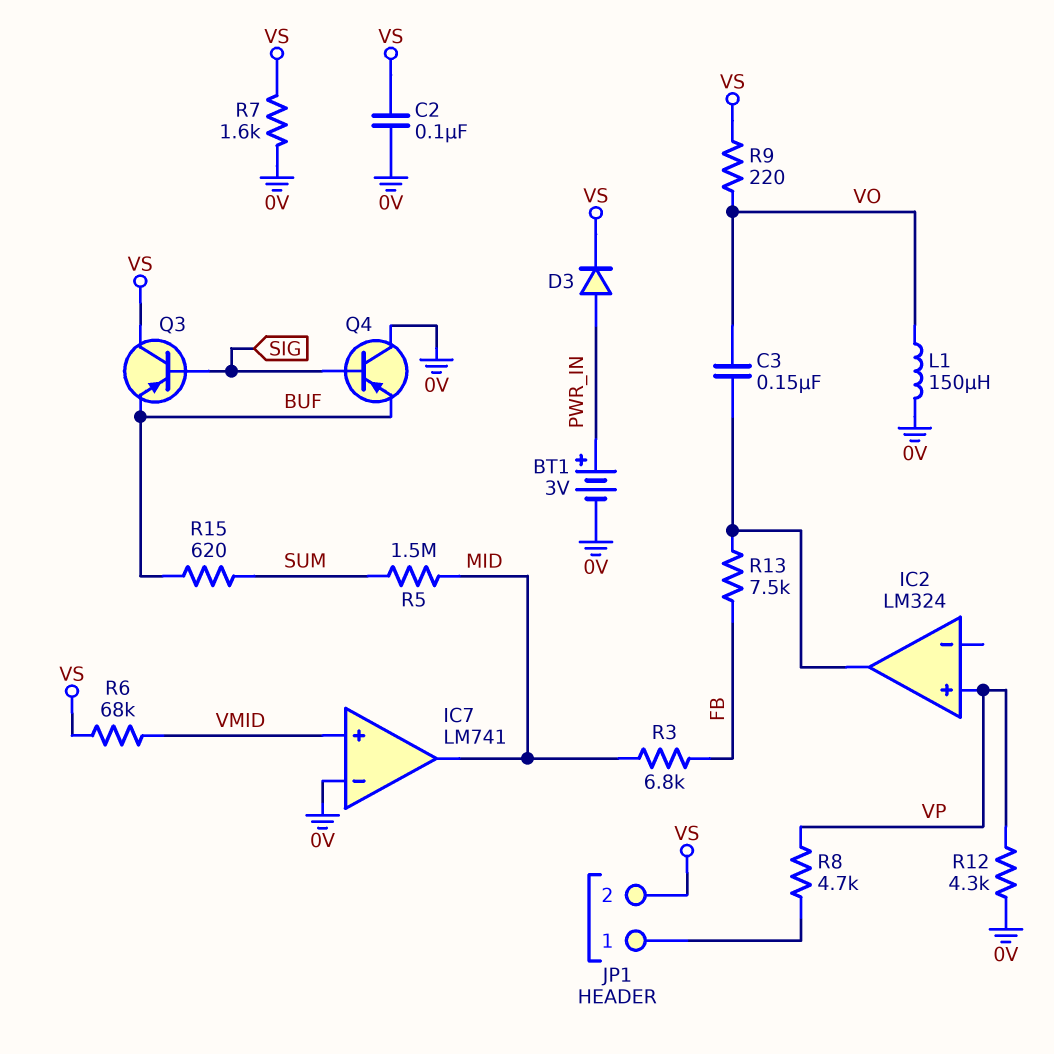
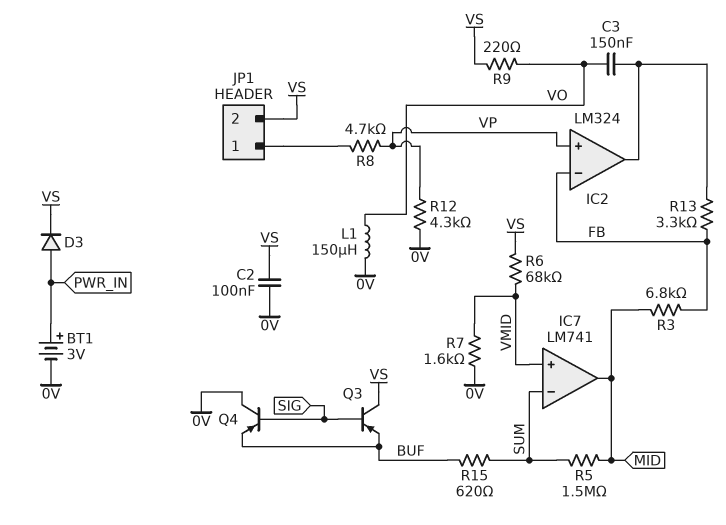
IC2 pin in-: none -> FB
IC7 pin in-: 0V -> SUM
R7: 1.6k (0V, VS) -> 1.6k (0V, VMID)
R13: 7.5k (FB, IC2/out) -> 3.3k (FB, IC2/out)

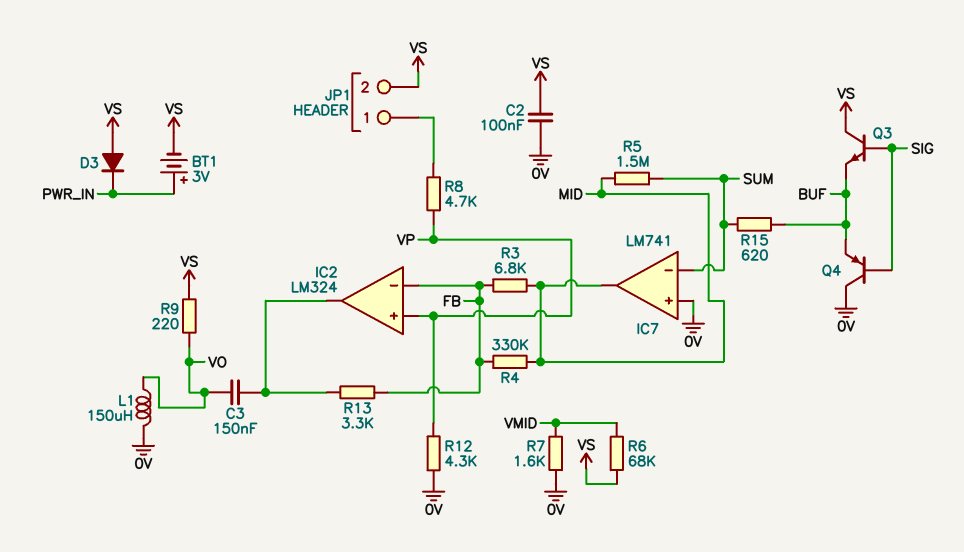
BT1: 3V (plus PWR_IN, minus 0V) -> 3V (plus PWR_IN, minus VS)
D3: diode (A PWR_IN, K VS) -> diode (A VS, K PWR_IN)
IC7 pin in+: VMID -> 0V
Q3: PNP (B SIG, C VS, E BUF) -> NPN (B SIG, C VS, E BUF)
R4: none -> 330k (FB, MID)

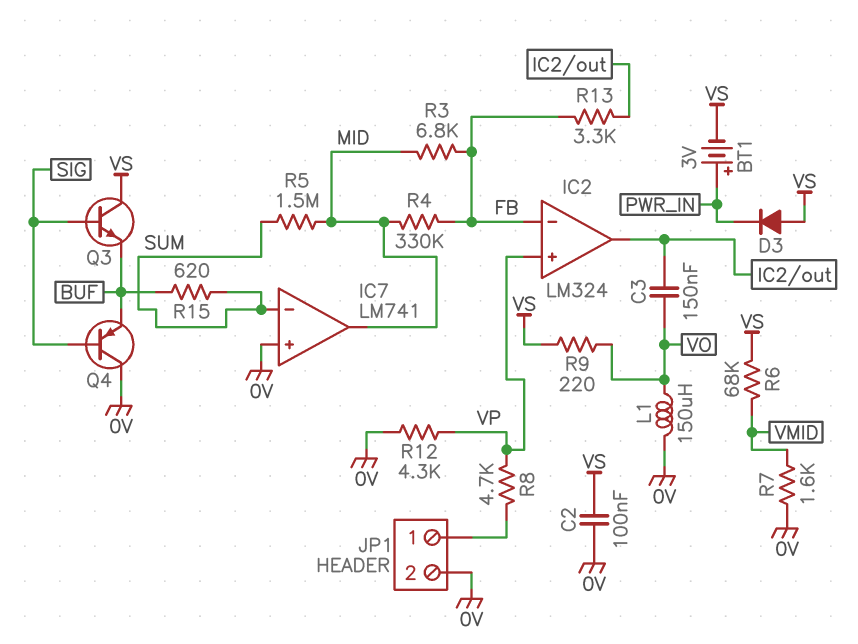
JP1 pin 2: VS -> 0V

